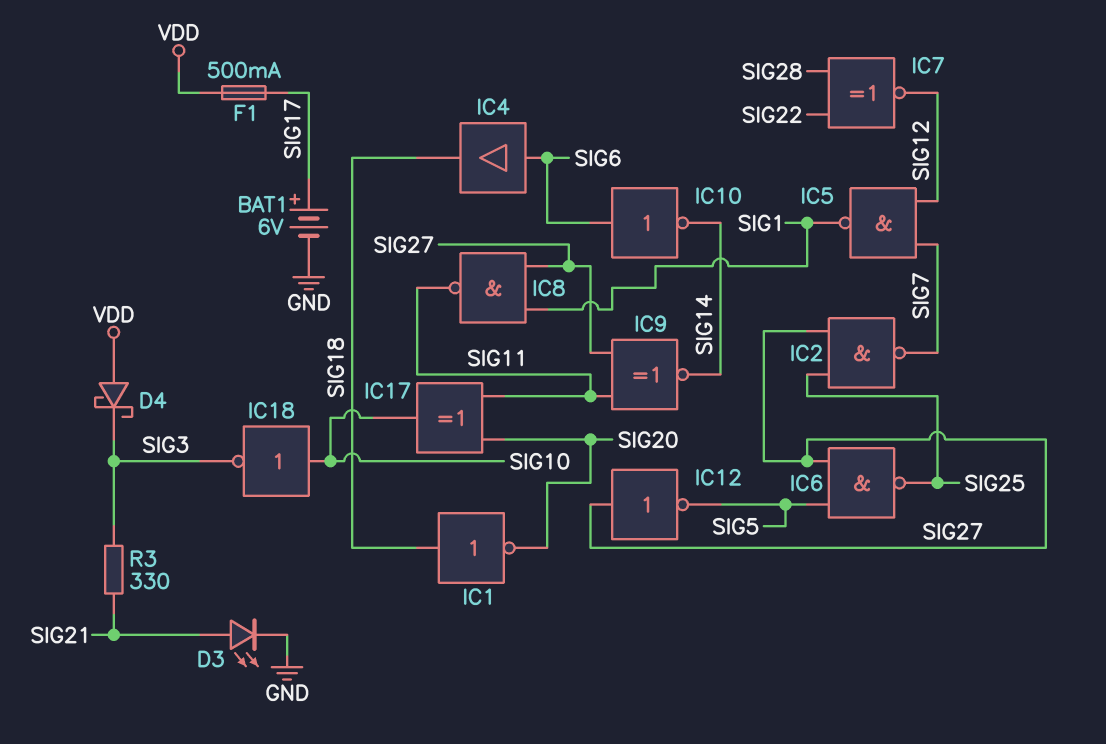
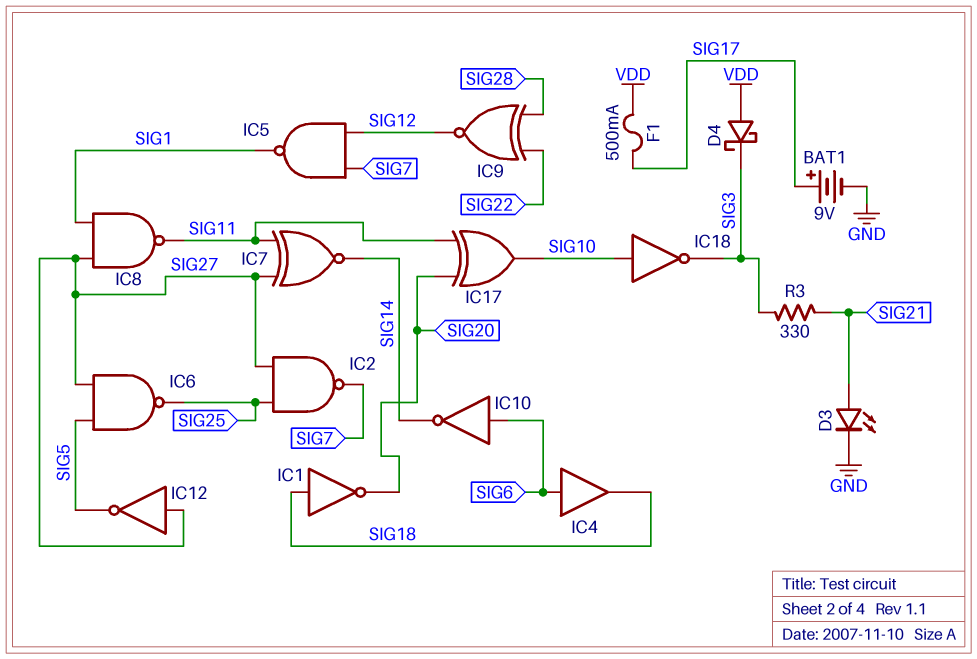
BAT1: 6V (plus SIG17, minus GND) -> 9V (plus SIG17, minus GND)
IC7: XNOR (in SIG22, in SIG28, out SIG12) -> XNOR (in SIG11, in SIG27, out SIG14)
IC9: XNOR (in SIG11, in SIG27, out SIG14) -> XNOR (in SIG22, in SIG28, out SIG12)

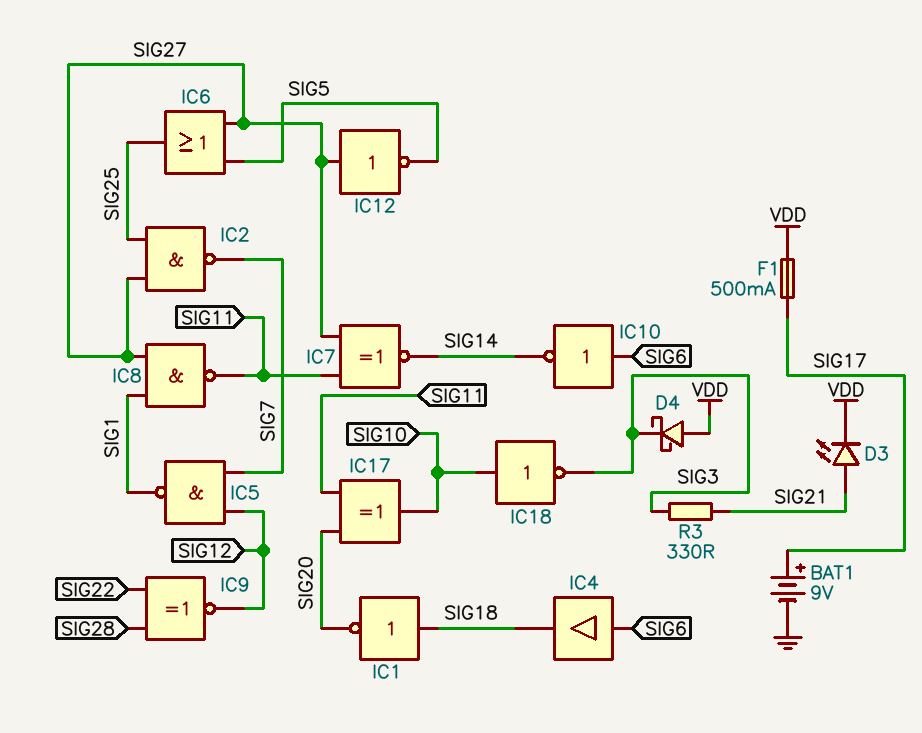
D3: LED (A SIG21, K GND) -> LED (A SIG21, K VDD)
IC6: NAND (in SIG5, in SIG27, out SIG25) -> OR (in SIG5, in SIG27, out SIG25)

